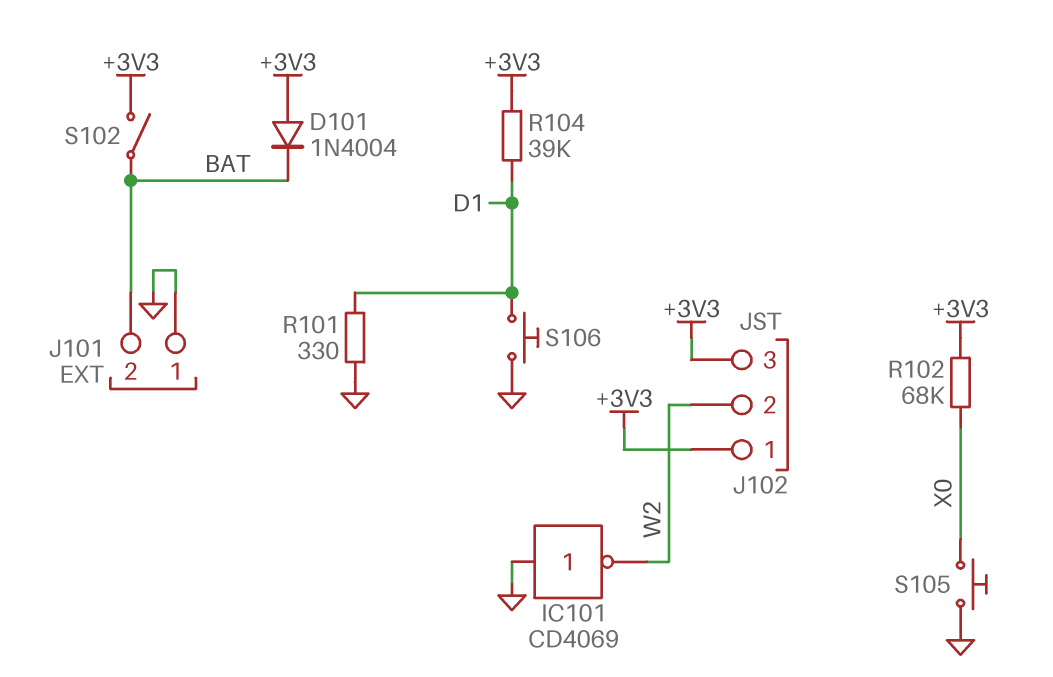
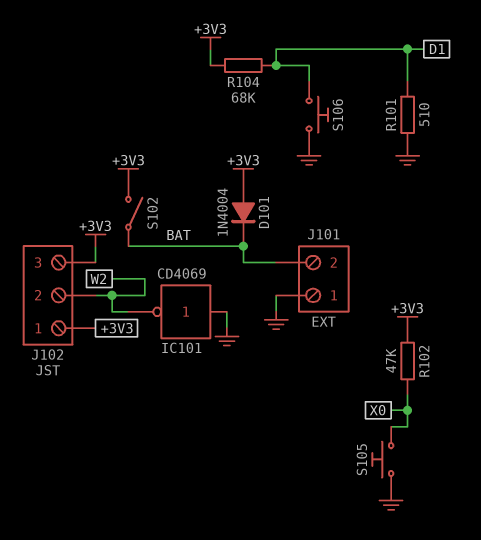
R101: 330 (D1, GND) -> 510 (D1, GND)
R102: 68k (+3V3, X0) -> 47k (+3V3, X0)
R104: 39k (+3V3, D1) -> 68k (+3V3, D1)

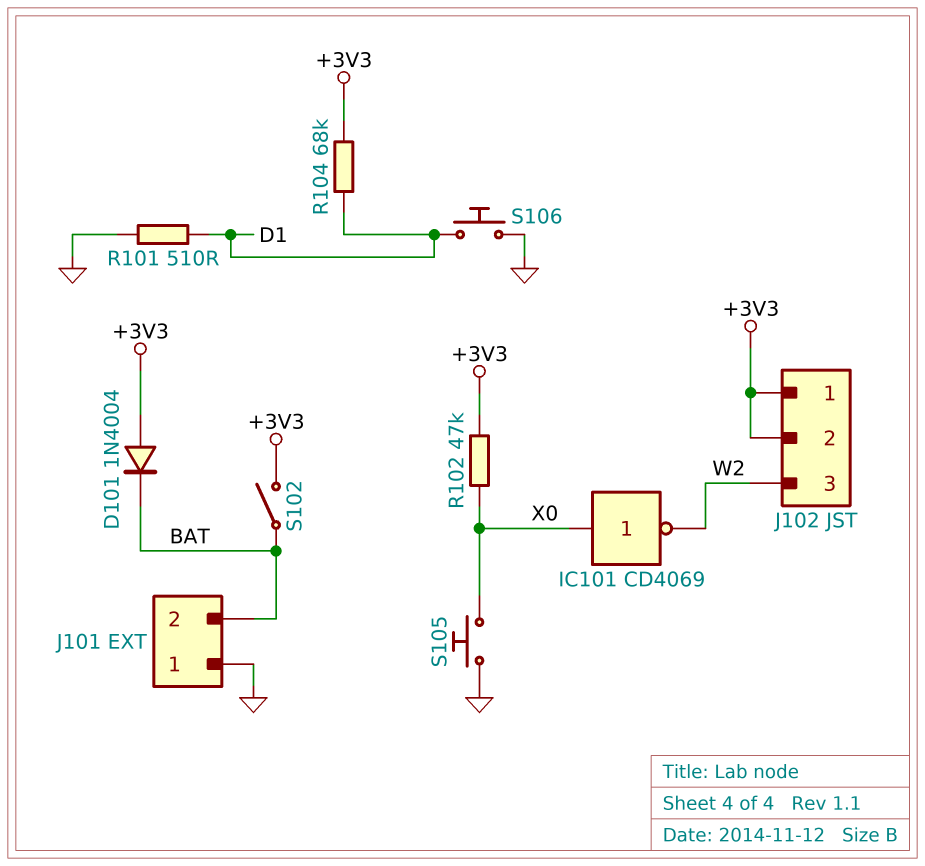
IC101: NOT CD4069 (in GND, out W2) -> NOT CD4069 (in X0, out W2)
J102 pin 2: W2 -> +3V3
J102 pin 3: +3V3 -> W2

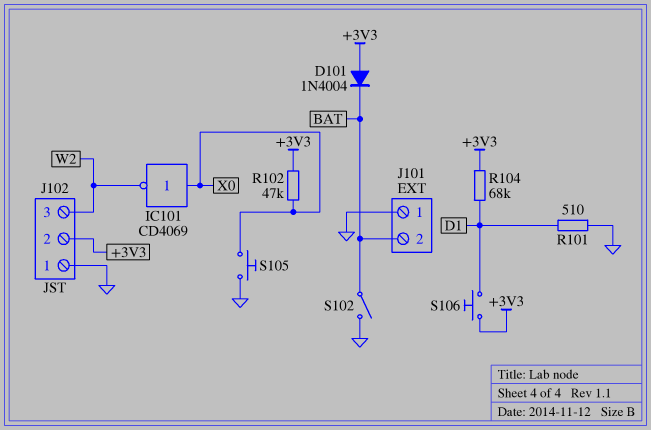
J102 pin 1: +3V3 -> GND
S102: switch (+3V3, BAT) -> switch (BAT, GND)
S106: button (D1, GND) -> button (+3V3, D1)

